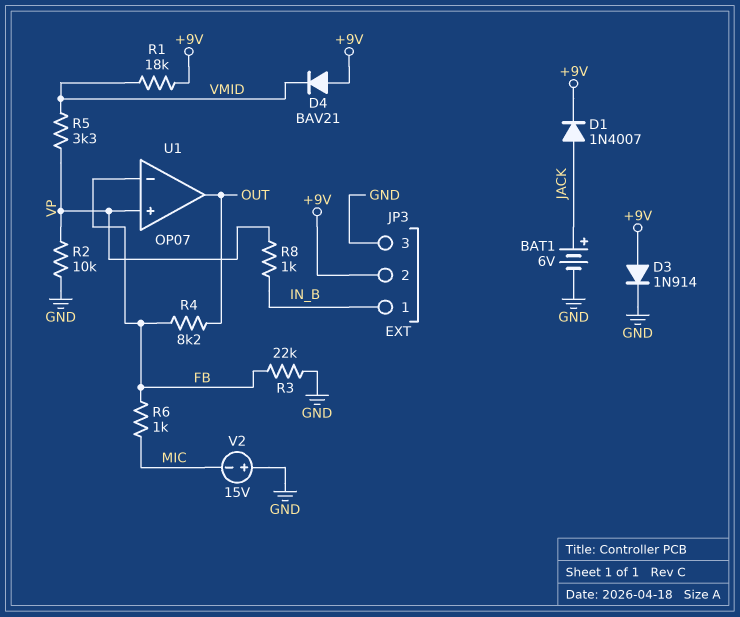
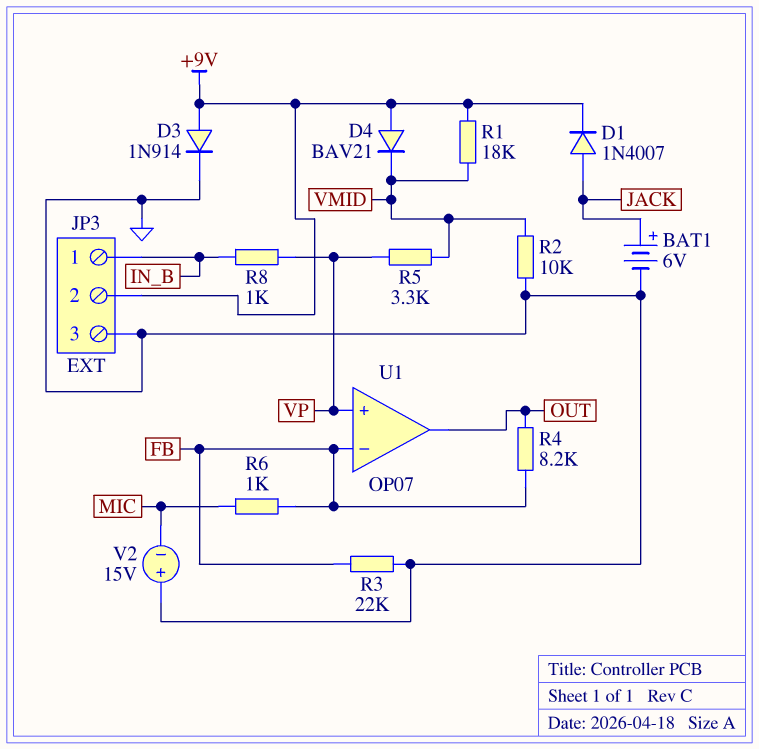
R2: 10k (GND, VP) -> 10k (GND, VMID)

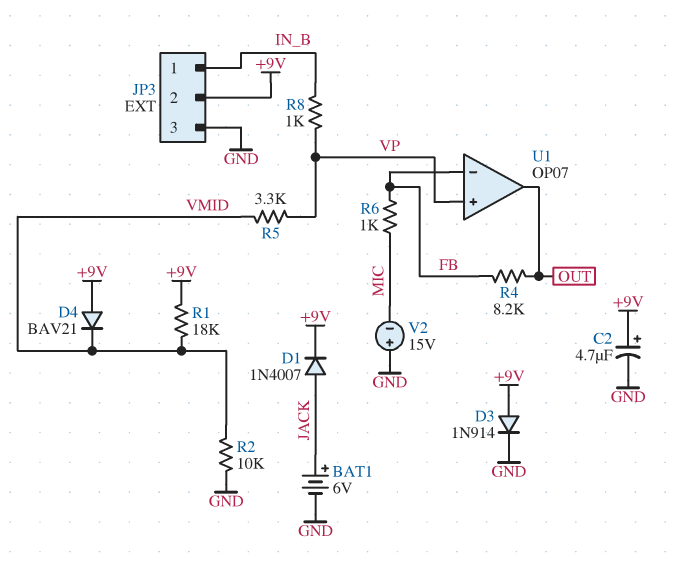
C2: none -> 4.7uF (plus +9V, minus GND)
R3: 22k (FB, GND) -> none

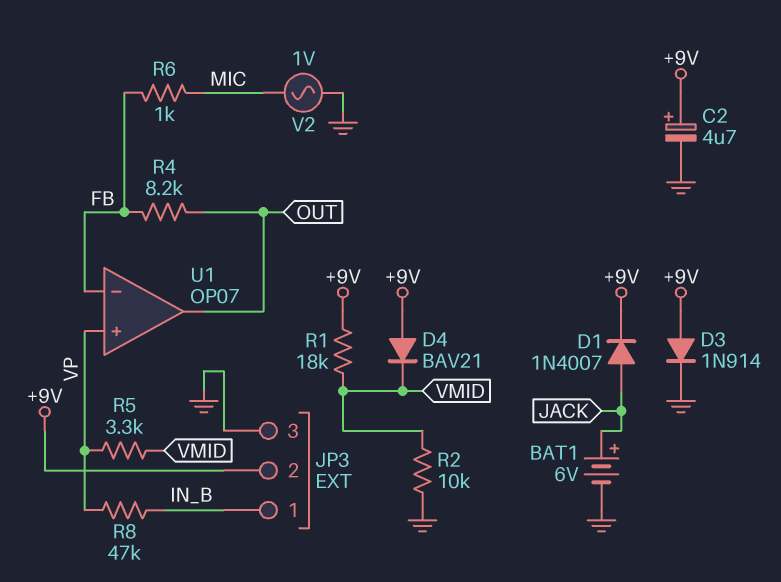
R8: 1k (IN_B, VP) -> 47k (IN_B, VP)
V2: 15V (plus GND, minus MIC) -> AC 1V (GND, MIC)

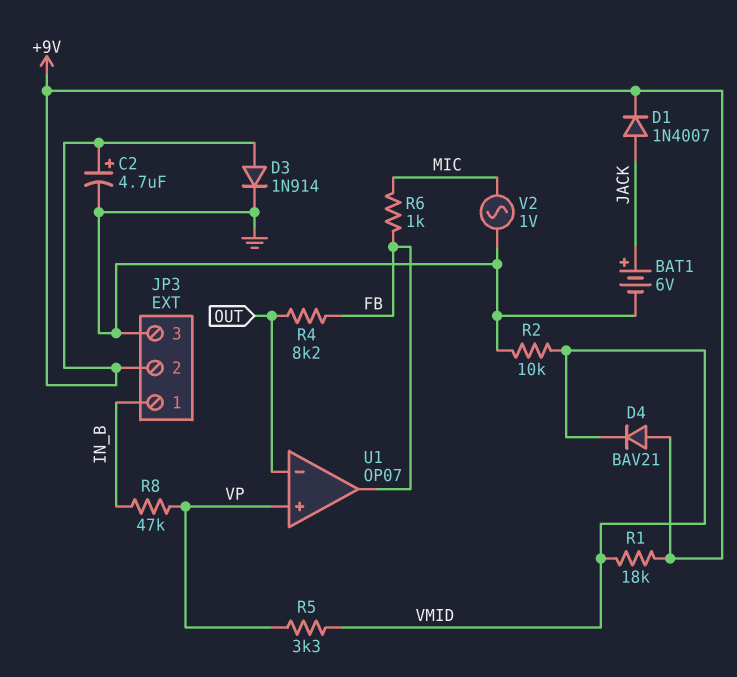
U1 pin in-: FB -> OUT
U1 pin out: OUT -> FB

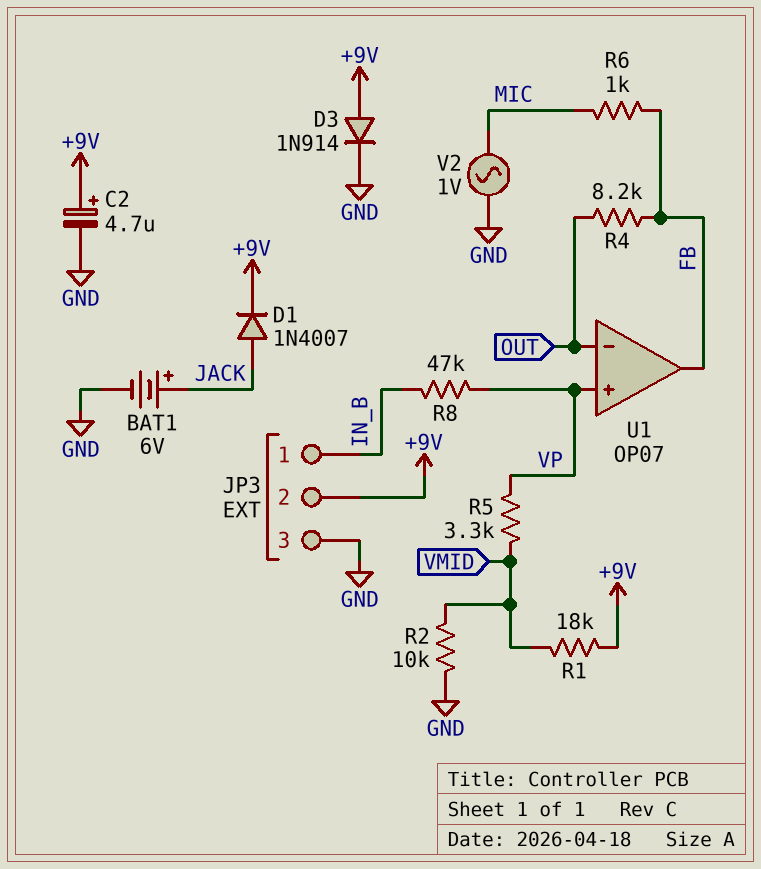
D4: diode BAV21 (A +9V, K VMID) -> none

